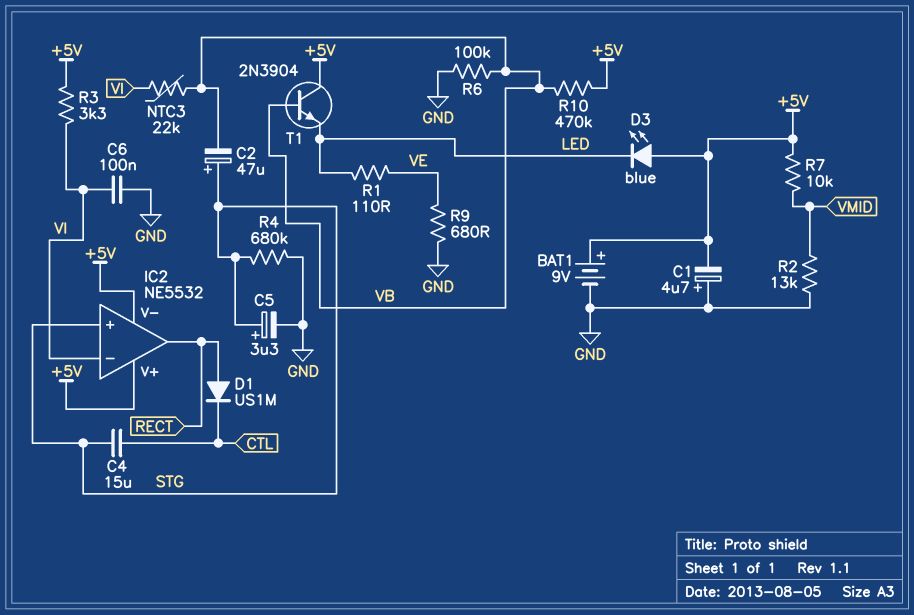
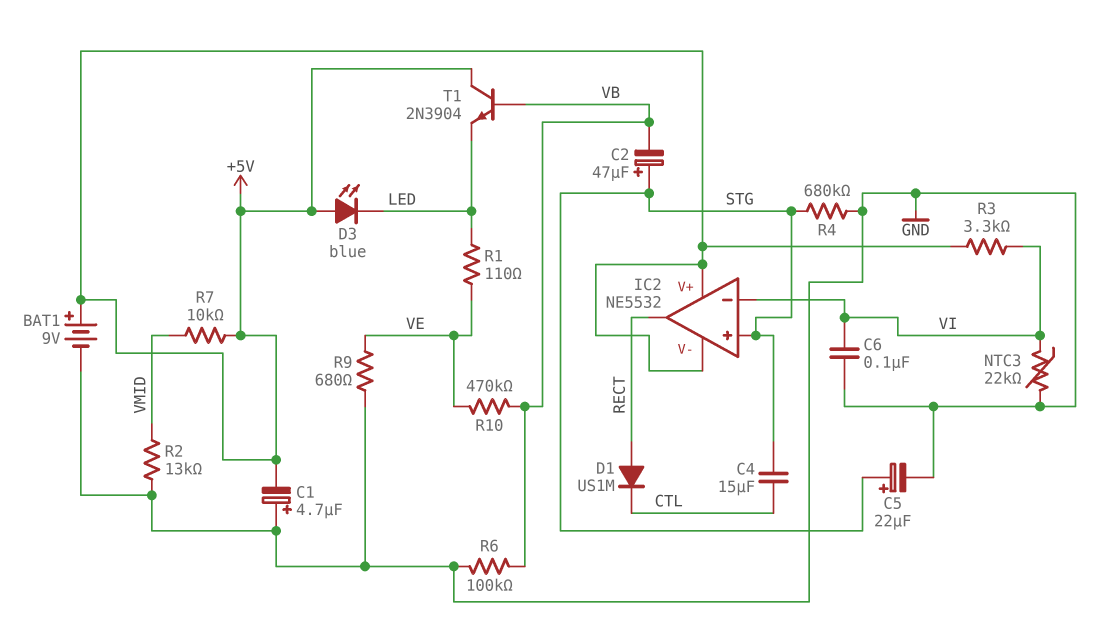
C5: 3.3uF (plus STG, minus GND) -> 22uF (plus STG, minus GND)
NTC3: 22k (VB, VI) -> 22k (GND, VI)
R10: 470k (+5V, VB) -> 470k (VB, VE)

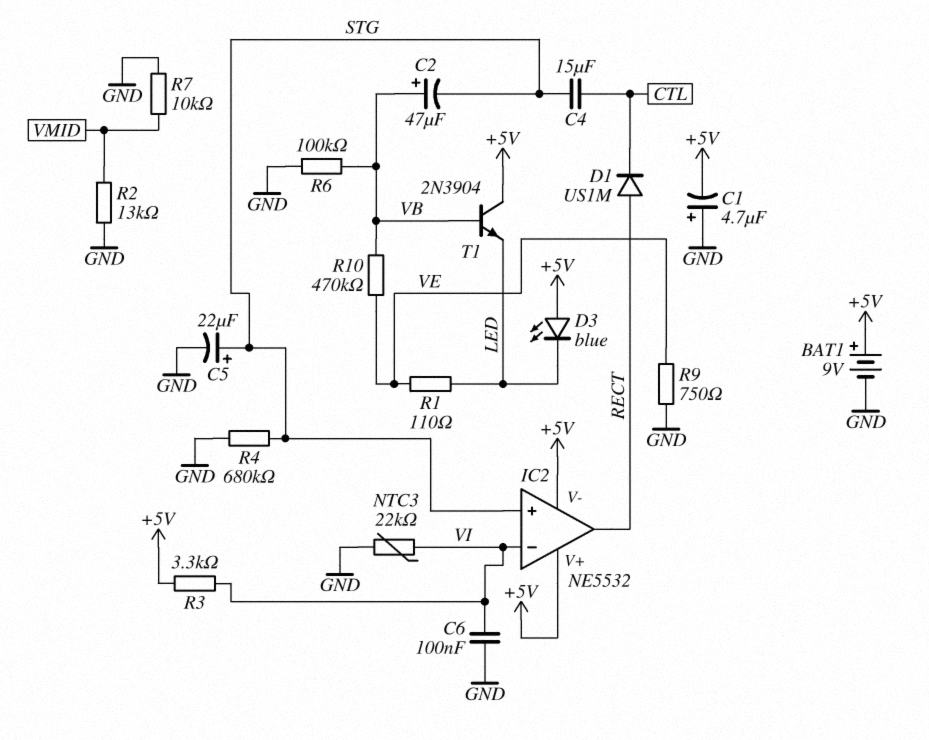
C2: 47uF (plus STG, minus VB) -> 47uF (plus VB, minus STG)
R7: 10k (+5V, VMID) -> 10k (GND, VMID)
R9: 680 (GND, VE) -> 750 (GND, VE)

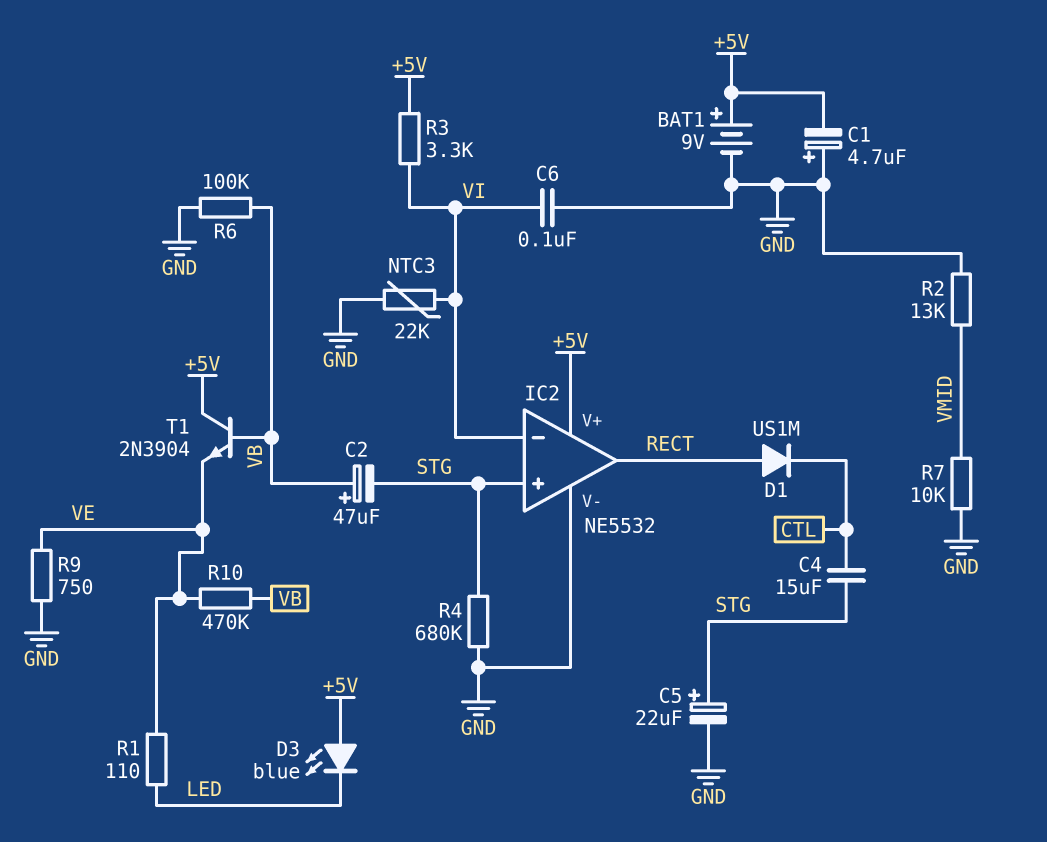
IC2 pin V-: +5V -> GND
T1: NPN 2N3904 (B VB, C +5V, E LED) -> NPN 2N3904 (B VB, C +5V, E VE)

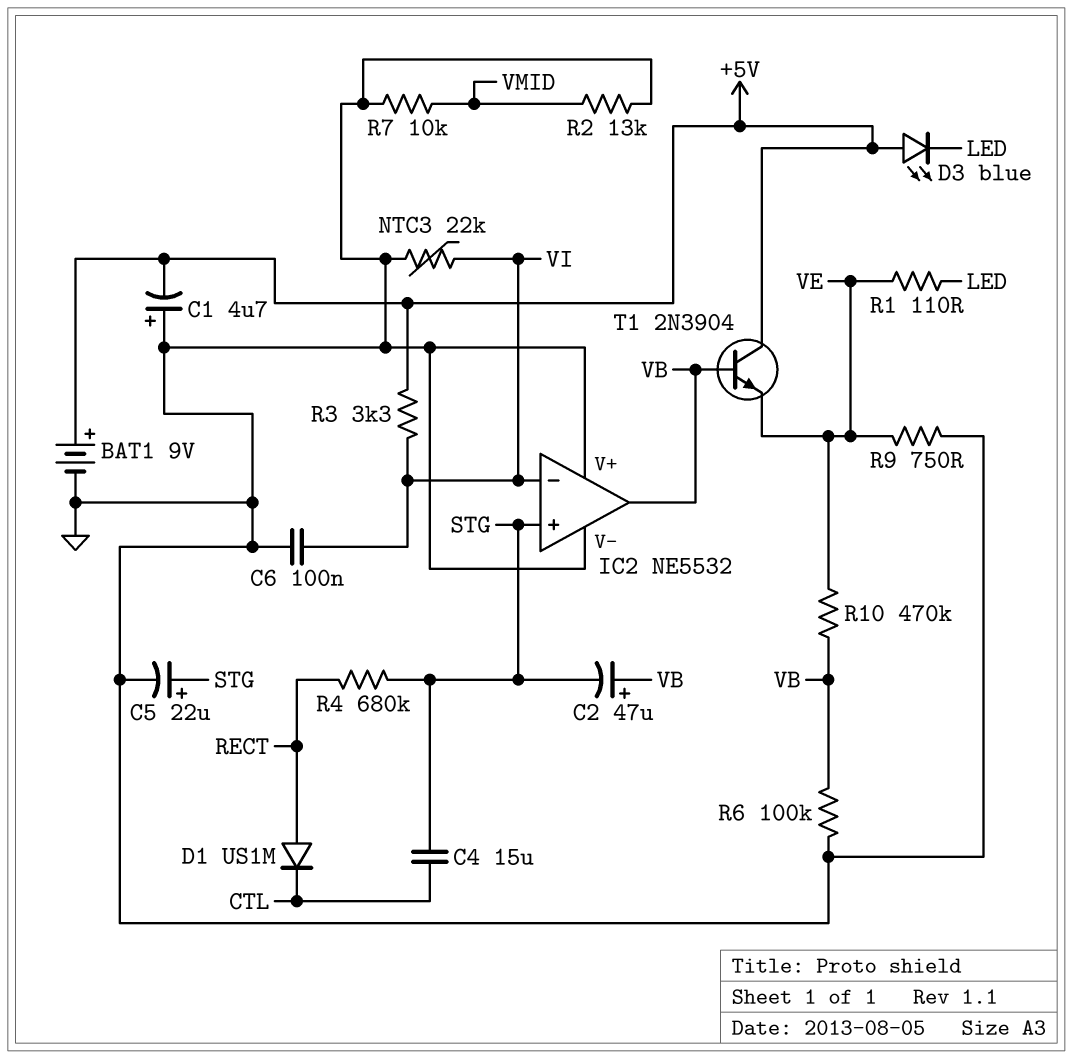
IC2 pin V+: +5V -> GND
IC2 pin out: RECT -> VB
R4: 680k (GND, STG) -> 680k (RECT, STG)

